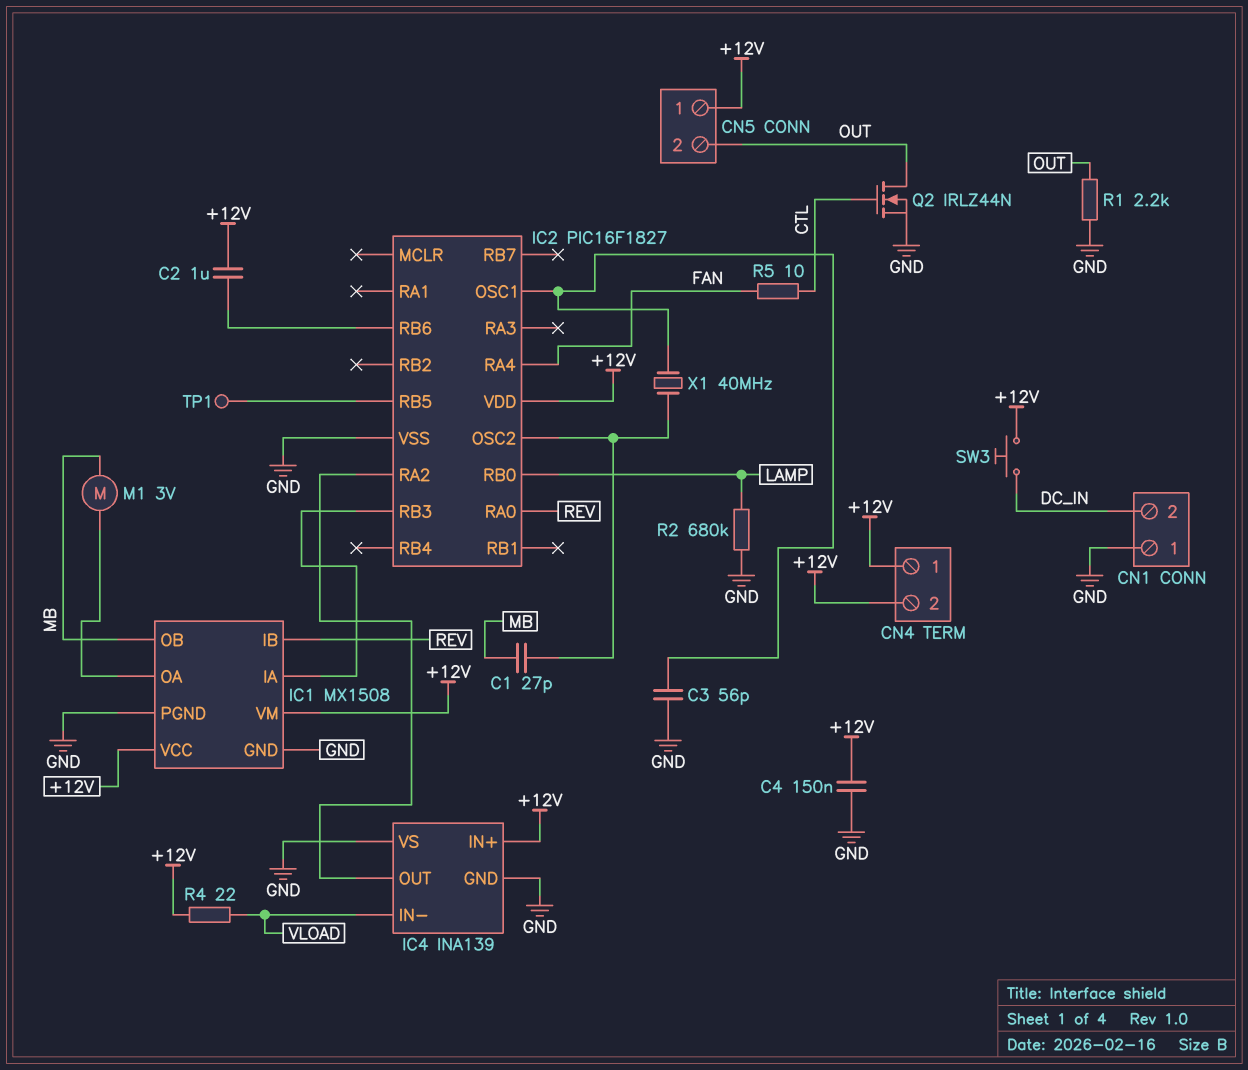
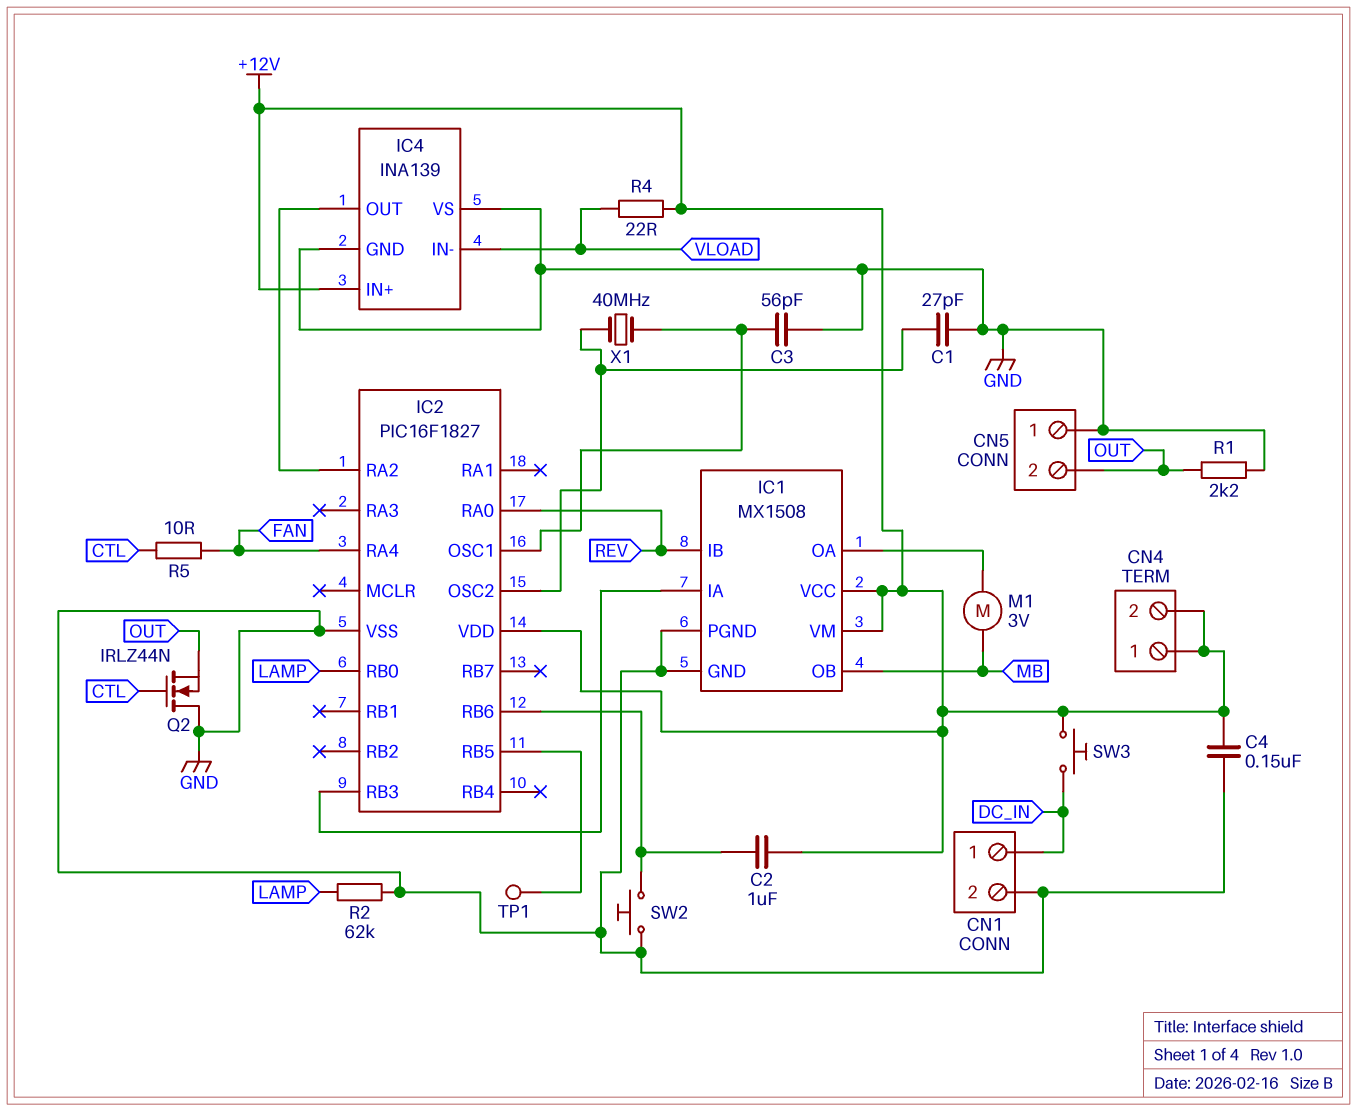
C1: 27pF (IC2/OSC2, MB) -> 27pF (GND, IC2/OSC2)
CN1 pin 1: GND -> DC_IN
CN1 pin 2: DC_IN -> GND
CN5 pin 1: +12V -> GND
Q2: NMOS IRLZ44N (G CTL, D OUT, S GND) -> NMOS IRLZ44N (G CTL, D GND, S OUT)
R2: 680k (GND, LAMP) -> 62k (GND, LAMP)
SW2: none -> button (GND, IC2/RB6)

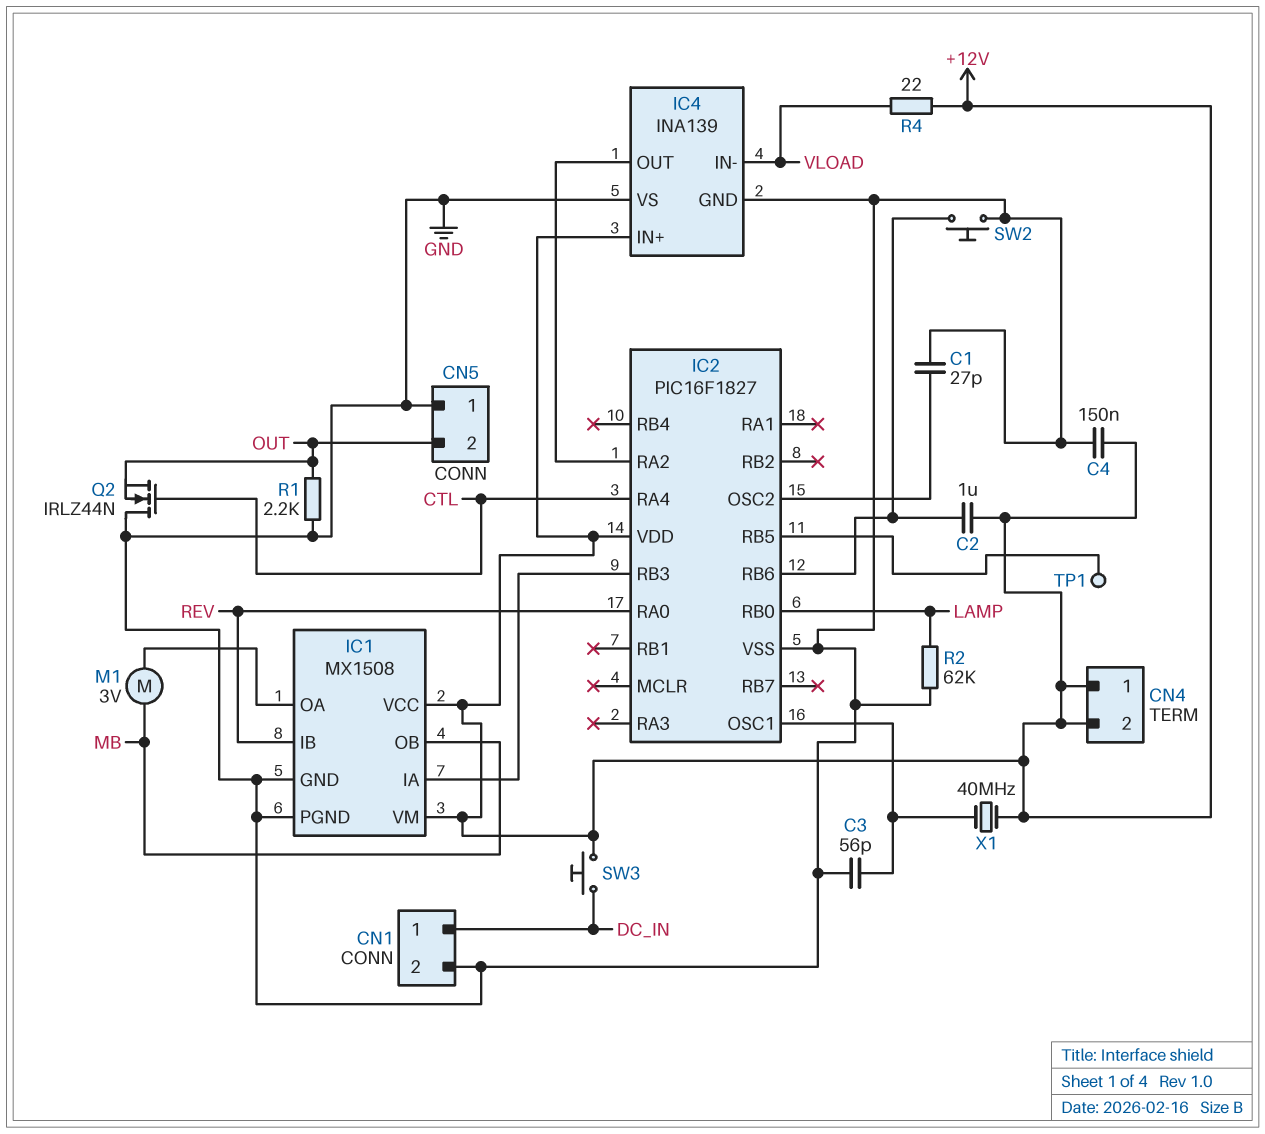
IC2 pin RA4: FAN -> CTL
R5: 10 (CTL, FAN) -> none
X1: 40MHz (IC2/OSC1, IC2/OSC2) -> 40MHz (+12V, IC2/OSC1)

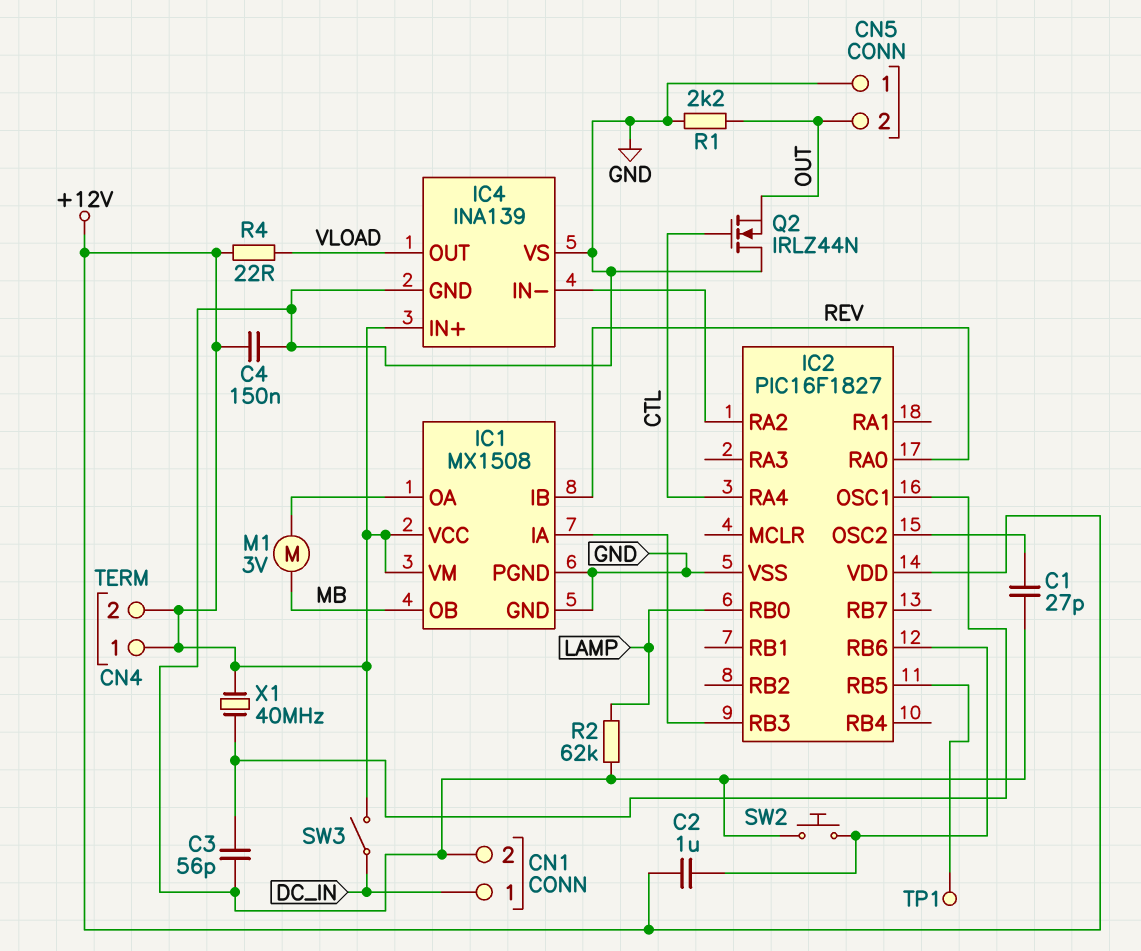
IC4 pin IN-: VLOAD -> IC2/RA2
IC4 pin OUT: IC2/RA2 -> VLOAD
SW3: button (+12V, DC_IN) -> switch (+12V, DC_IN)

